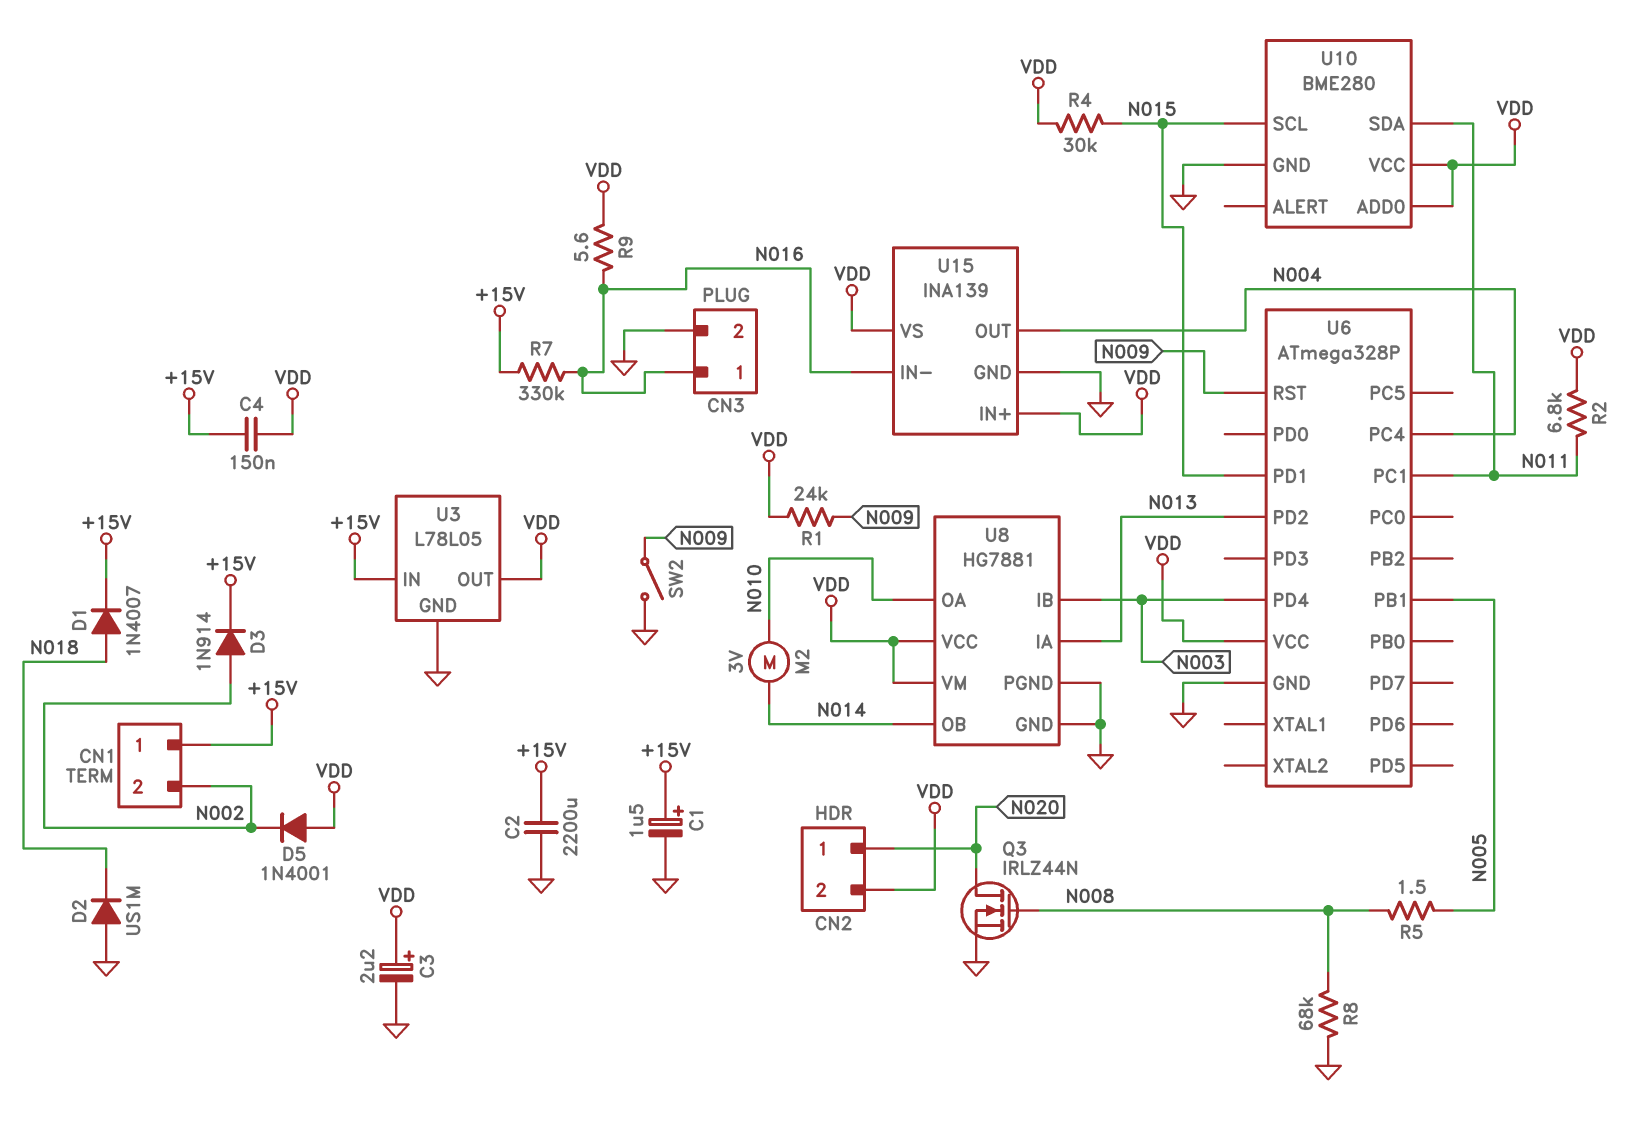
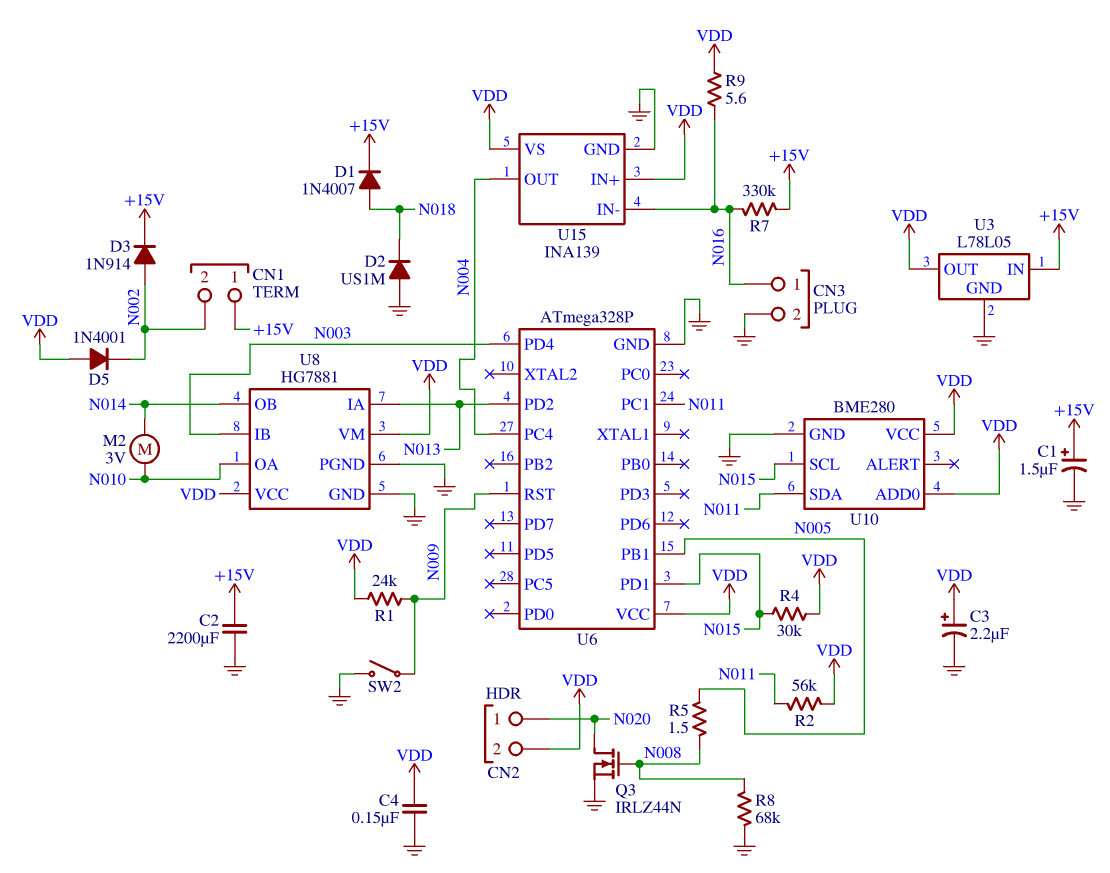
C4: 150nF (+15V, VDD) -> 150nF (GND, VDD)
R2: 6.8k (N011, VDD) -> 56k (N011, VDD)

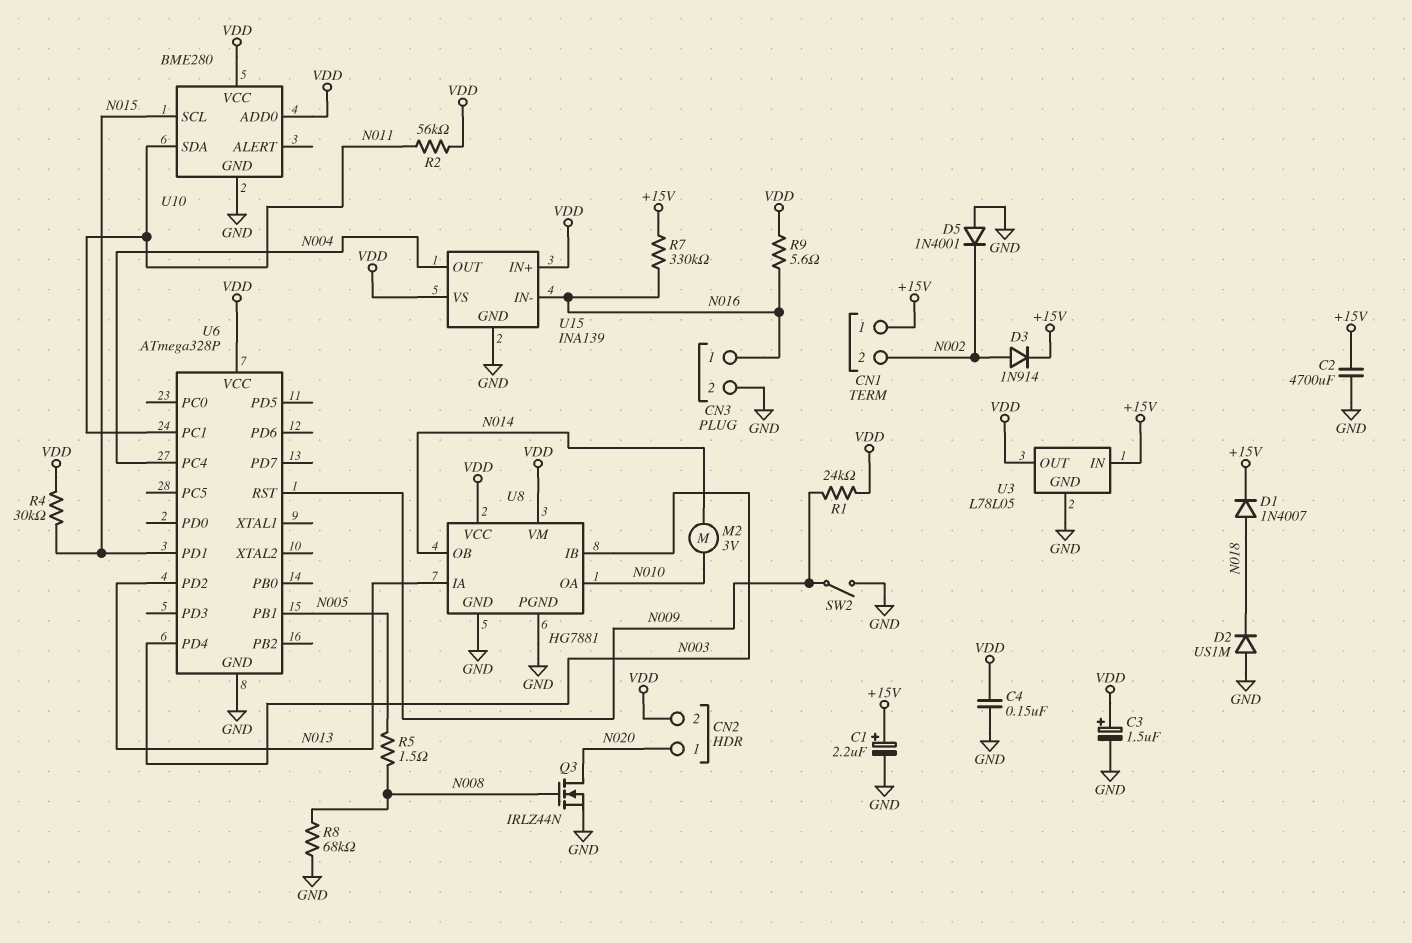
C1: 1.5uF (plus +15V, minus GND) -> 2.2uF (plus +15V, minus GND)
C2: 2200uF (+15V, GND) -> 4700uF (+15V, GND)
C3: 2.2uF (plus VDD, minus GND) -> 1.5uF (plus VDD, minus GND)
D5: diode 1N4001 (A VDD, K N002) -> diode 1N4001 (A GND, K N002)

